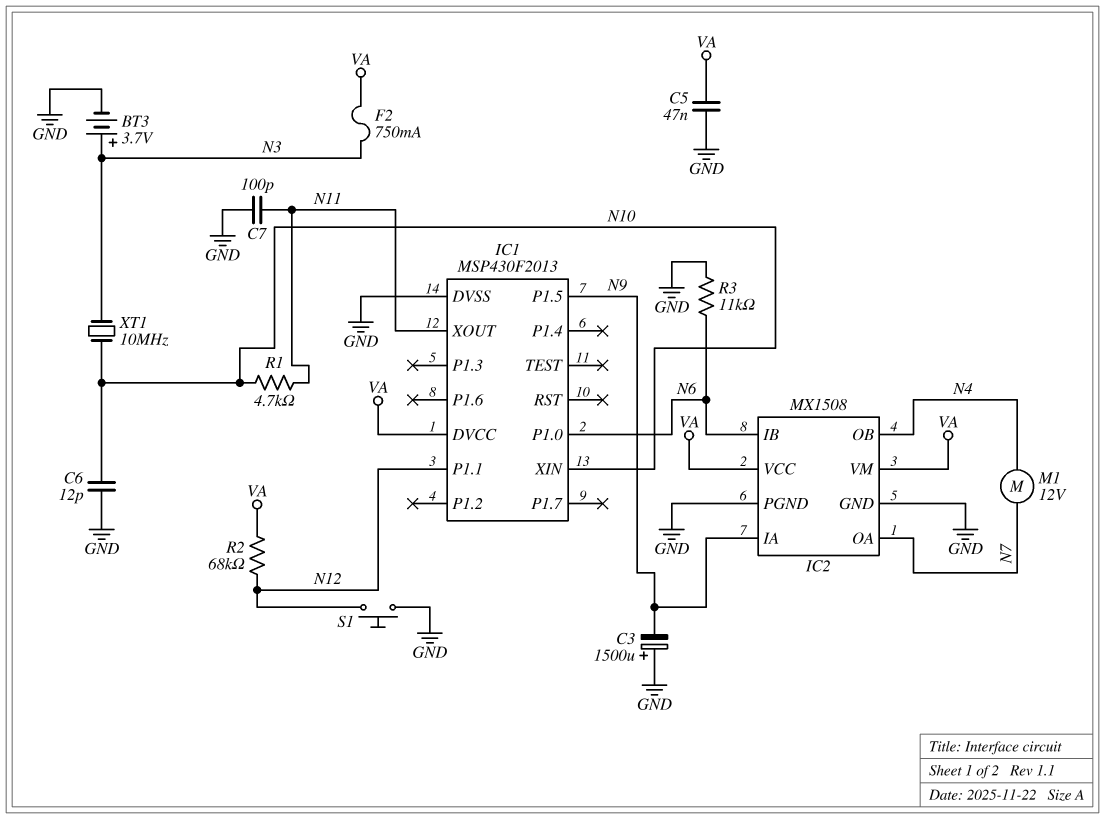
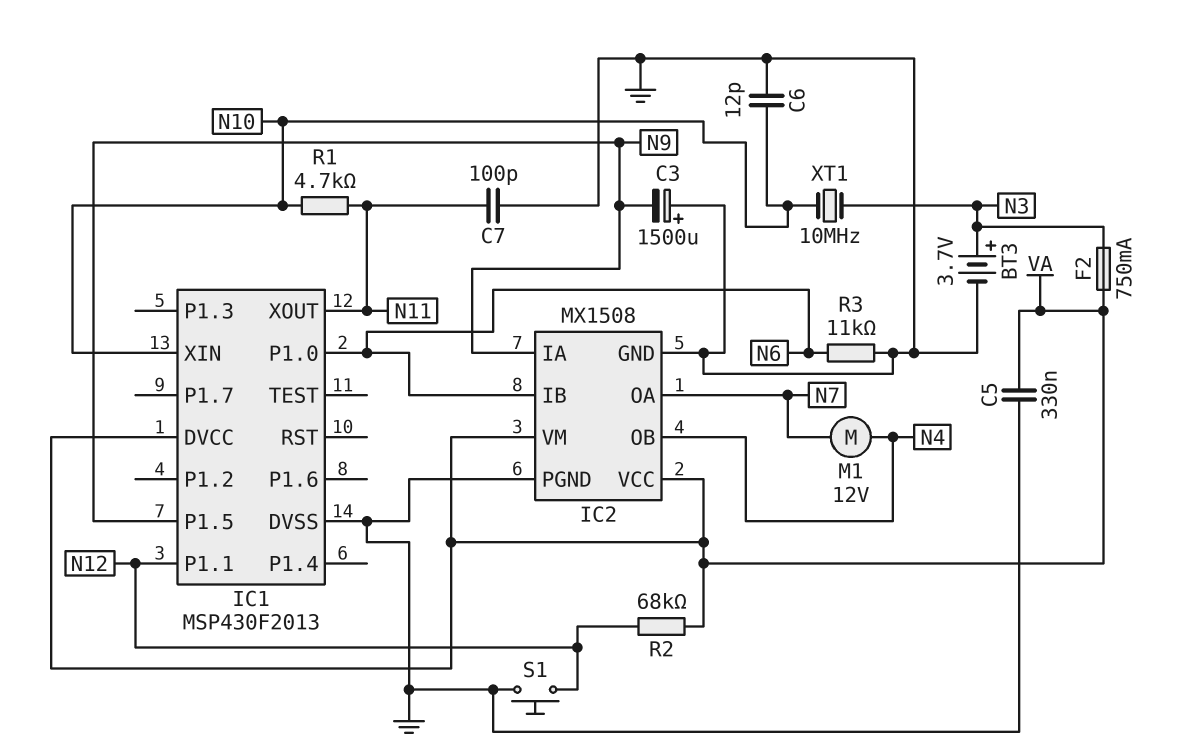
C5: 47nF (GND, VA) -> 330nF (GND, VA)

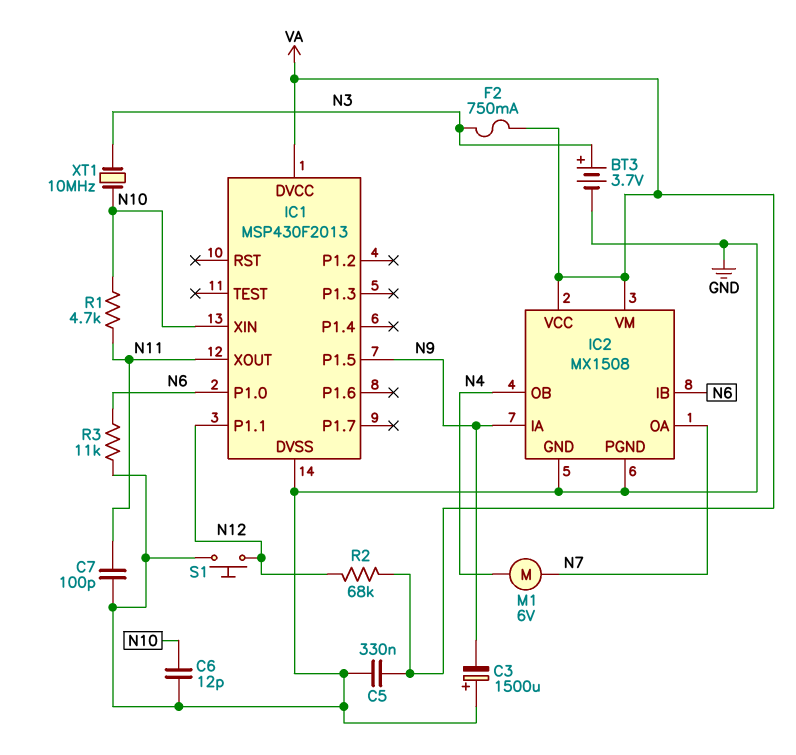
M1: motor 12V (N4, N7) -> motor 6V (N4, N7)

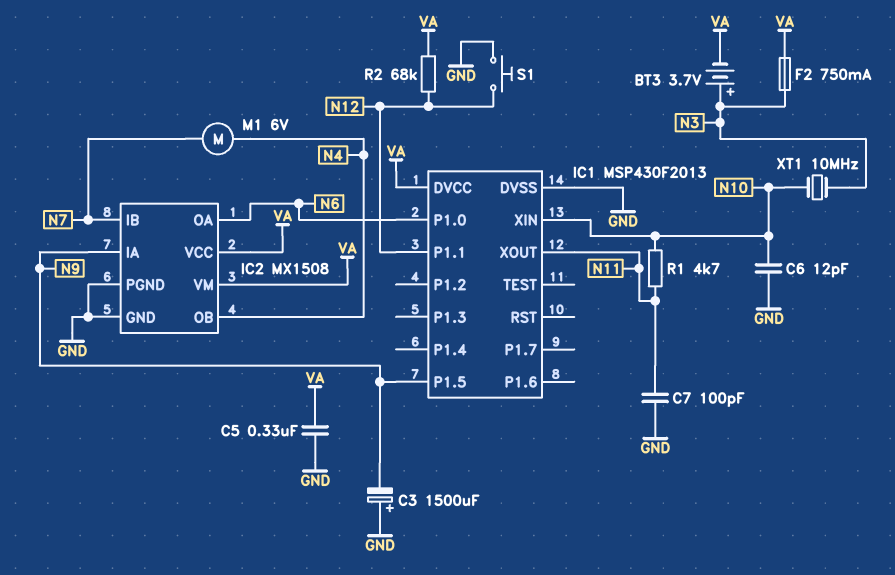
BT3: 3.7V (plus N3, minus GND) -> 3.7V (plus N3, minus VA)
IC2 pin IB: N6 -> N7
IC2 pin OA: N7 -> N6
R3: 11k (GND, N6) -> none

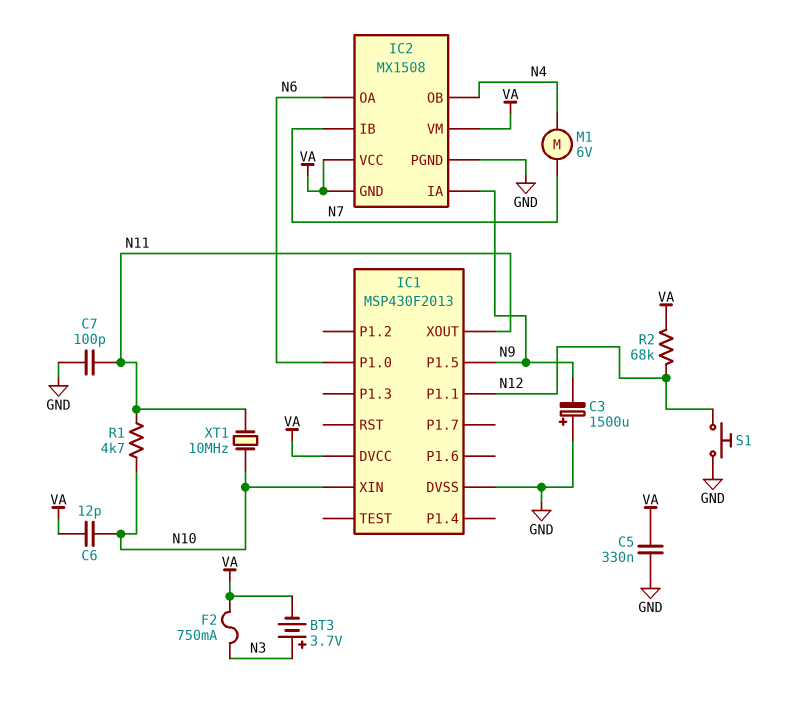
C6: 12pF (GND, N10) -> 12pF (N10, VA)
IC2 pin GND: GND -> VA
XT1: 10MHz (N3, N10) -> 10MHz (N10, N11)

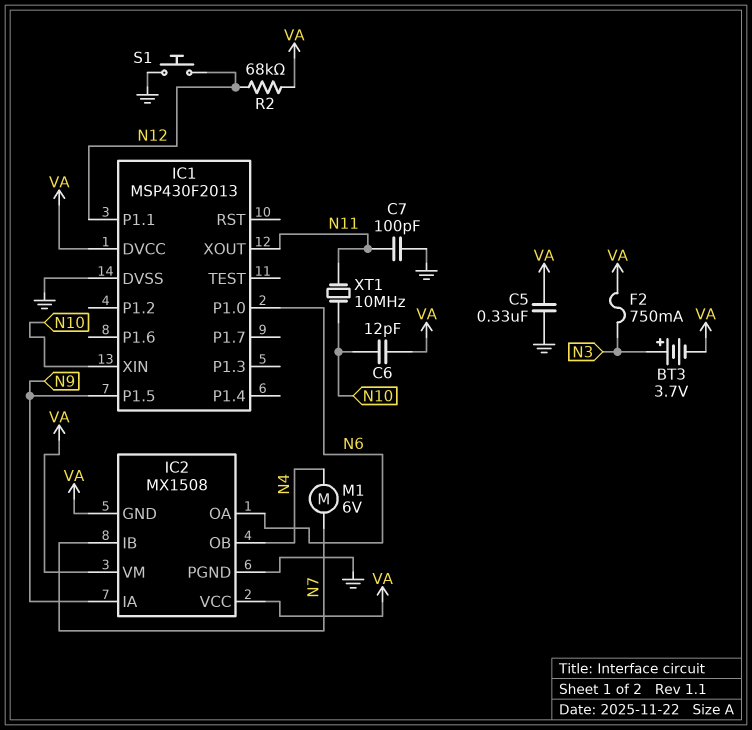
C3: 1500uF (plus GND, minus N9) -> none
R1: 4.7k (N10, N11) -> none

